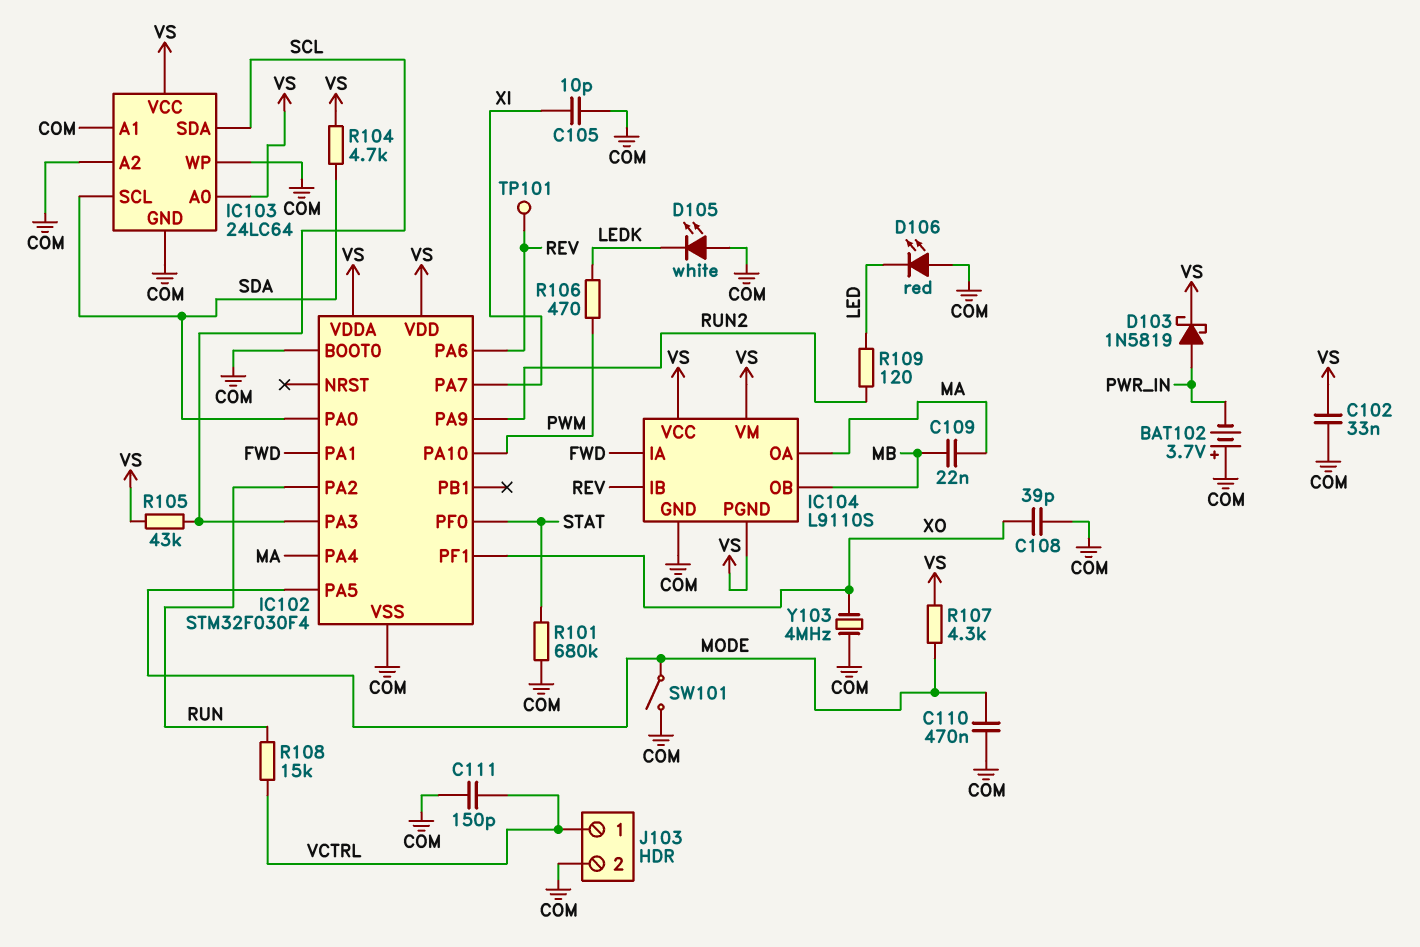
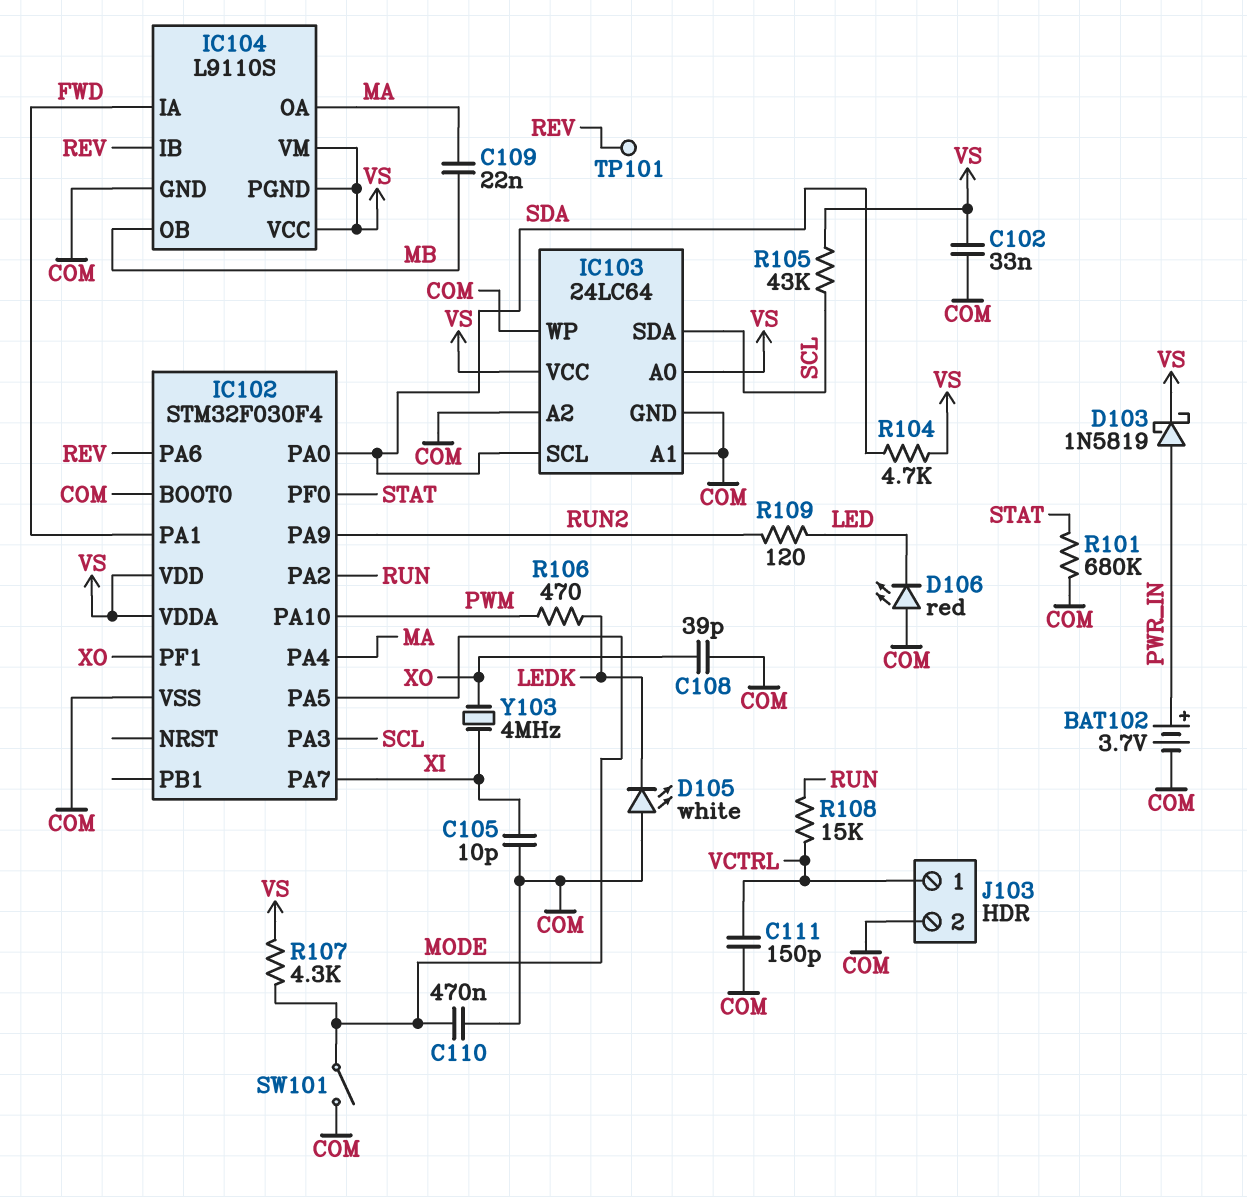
BAT102: 3.7V (plus COM, minus PWR_IN) -> 3.7V (plus PWR_IN, minus COM)
Y103: 4MHz (COM, XO) -> 4MHz (XI, XO)

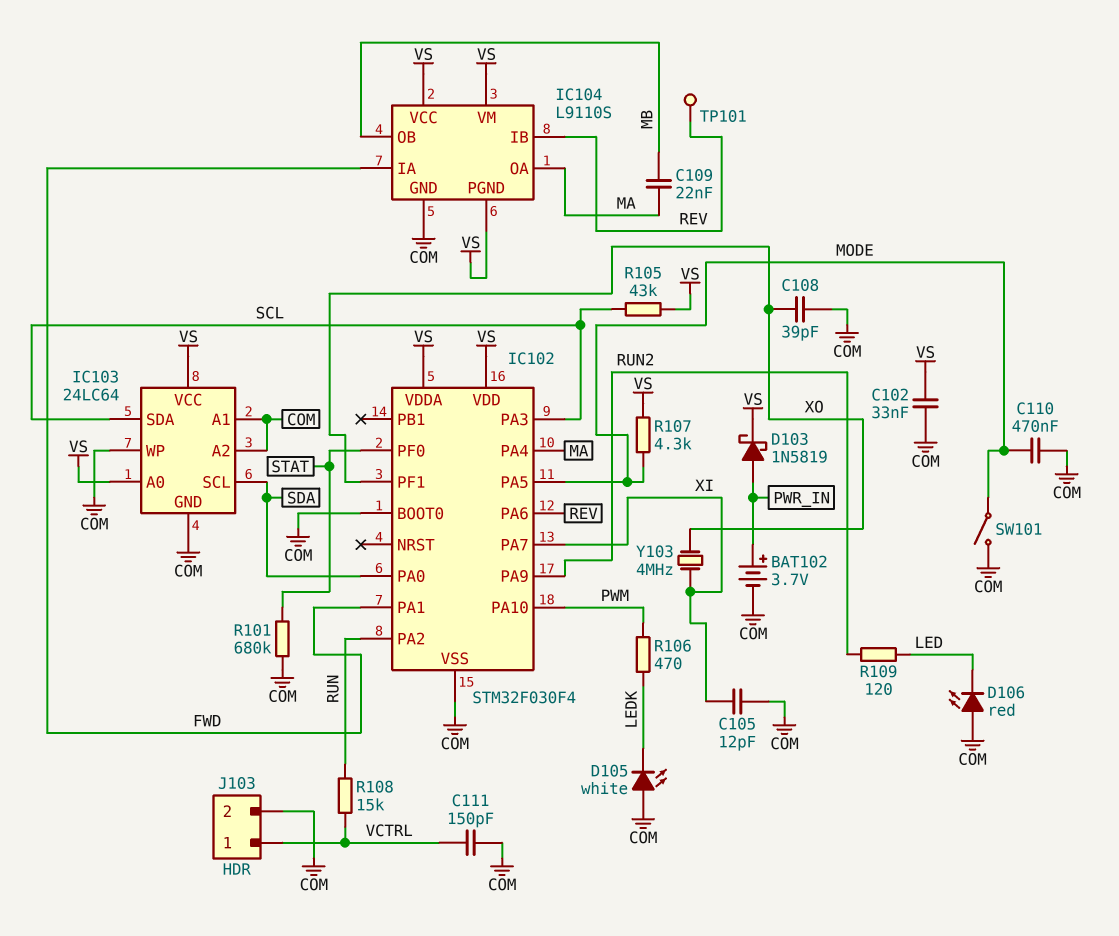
C105: 10pF (COM, XI) -> 12pF (COM, XI)
R104: 4.7k (SDA, VS) -> none

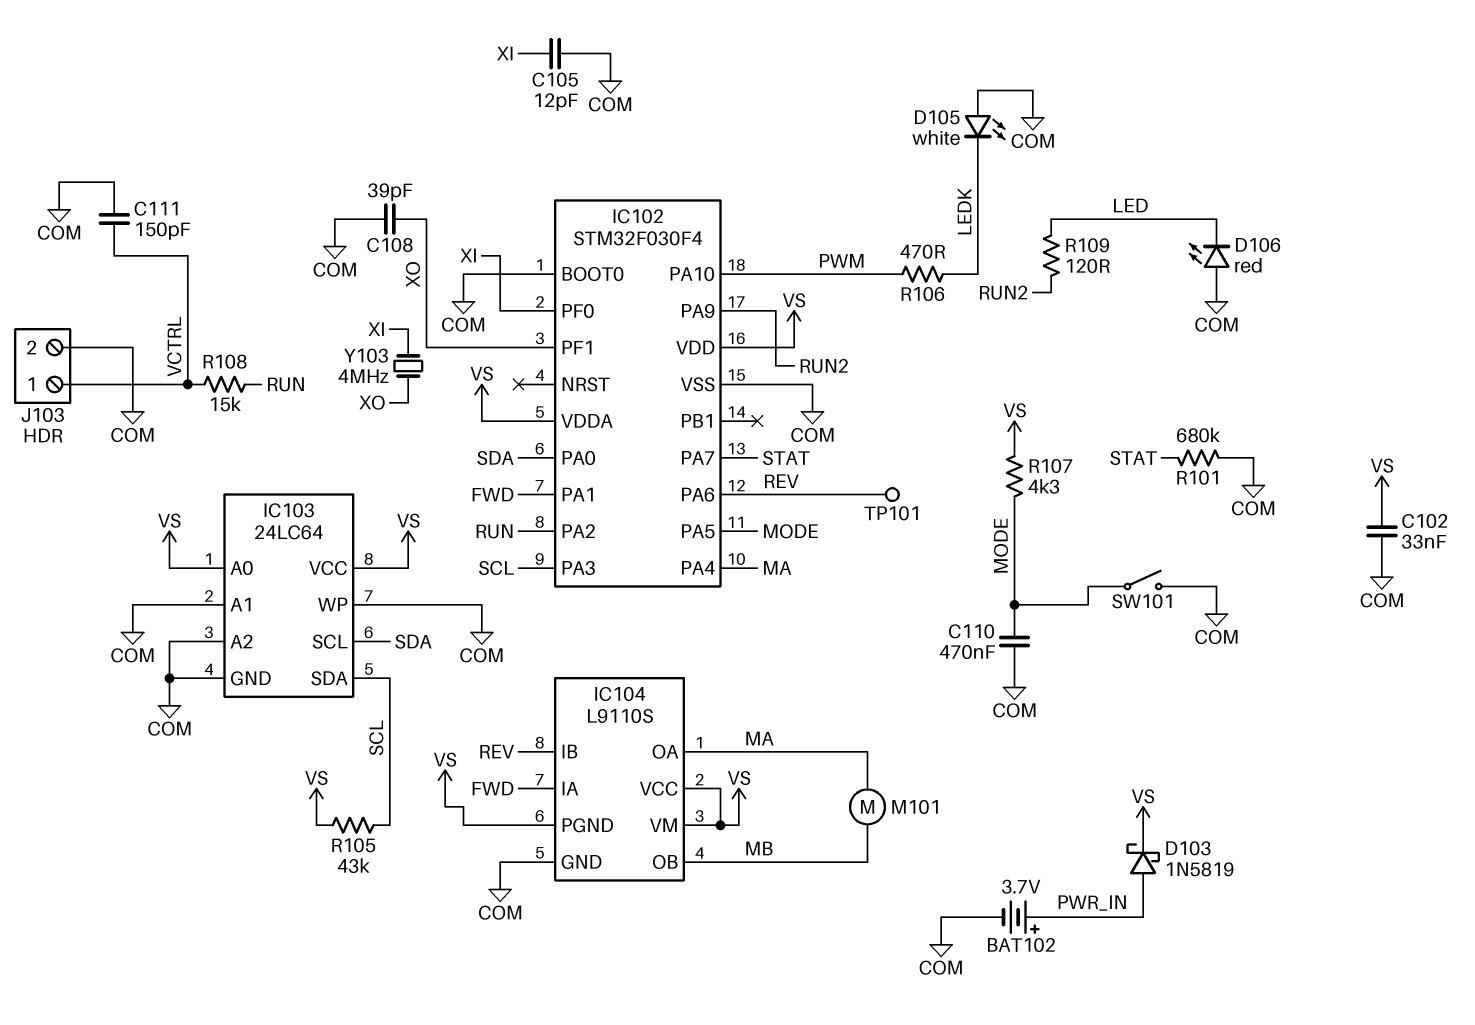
C109: 22nF (MA, MB) -> none
IC102 pin PA7: XI -> STAT
IC102 pin PF0: STAT -> XI
M101: none -> motor (MA, MB)

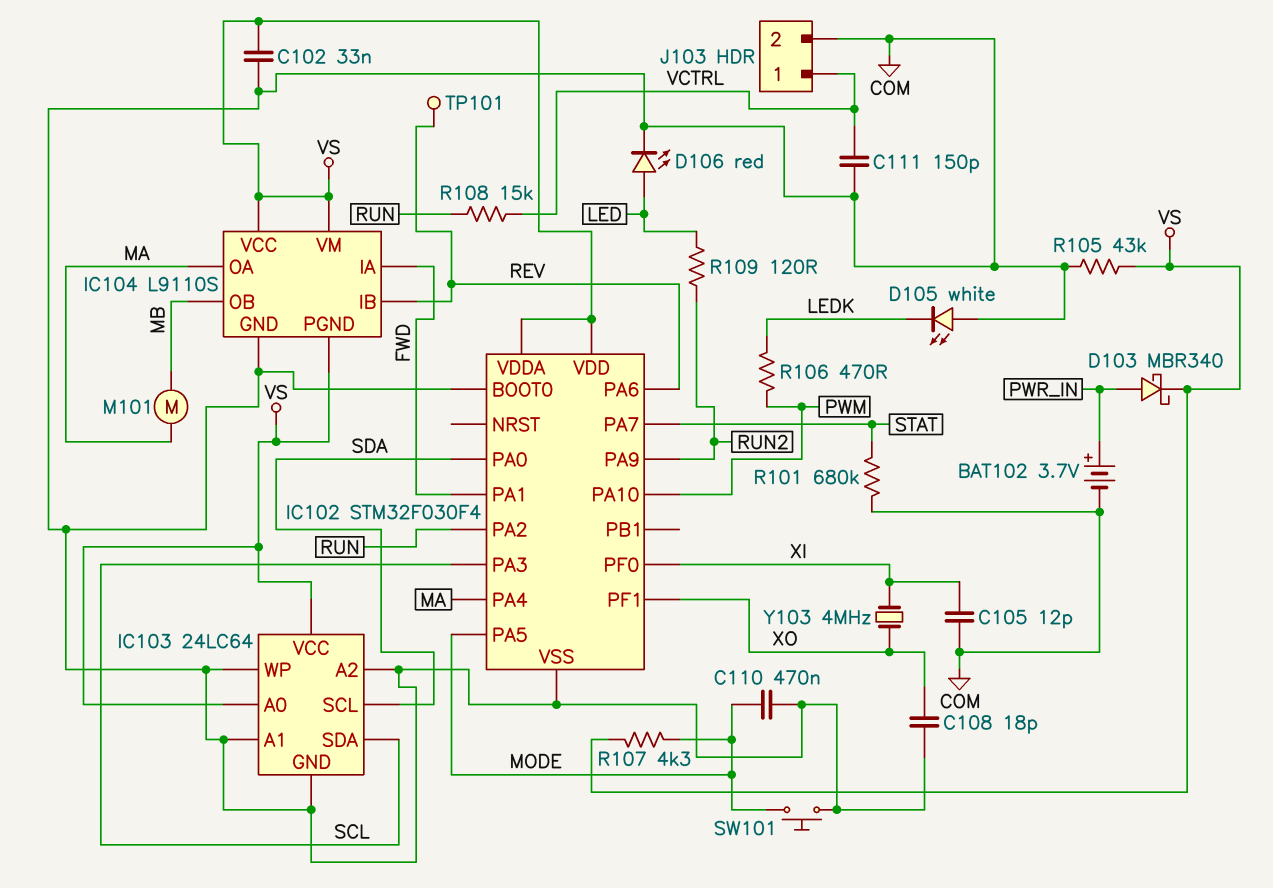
C108: 39pF (COM, XO) -> 18pF (COM, XO)
D103: schottky 1N5819 (A PWR_IN, K VS) -> schottky MBR340 (A PWR_IN, K VS)
D106: LED red (A COM, K LED) -> LED red (A LED, K COM)
R105: 43k (SCL, VS) -> 43k (COM, VS)
SW101: switch (COM, MODE) -> button (COM, MODE)

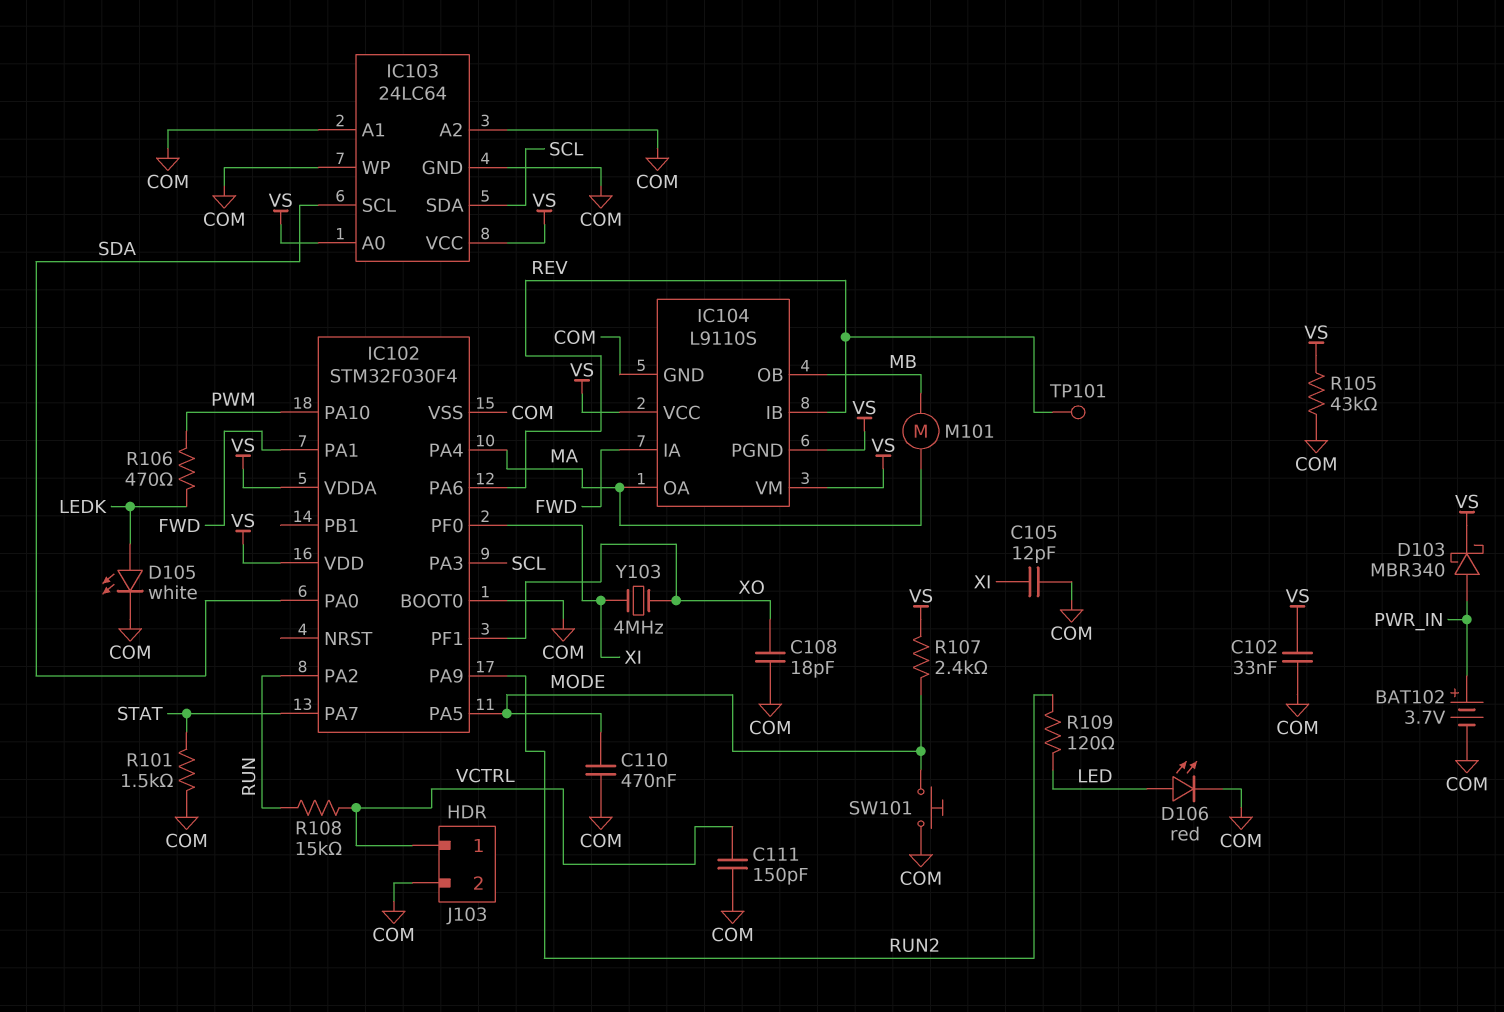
D105: LED white (A COM, K LEDK) -> LED white (A LEDK, K COM)
R101: 680k (COM, STAT) -> 1.5k (COM, STAT)
R107: 4.3k (MODE, VS) -> 2.4k (MODE, VS)

